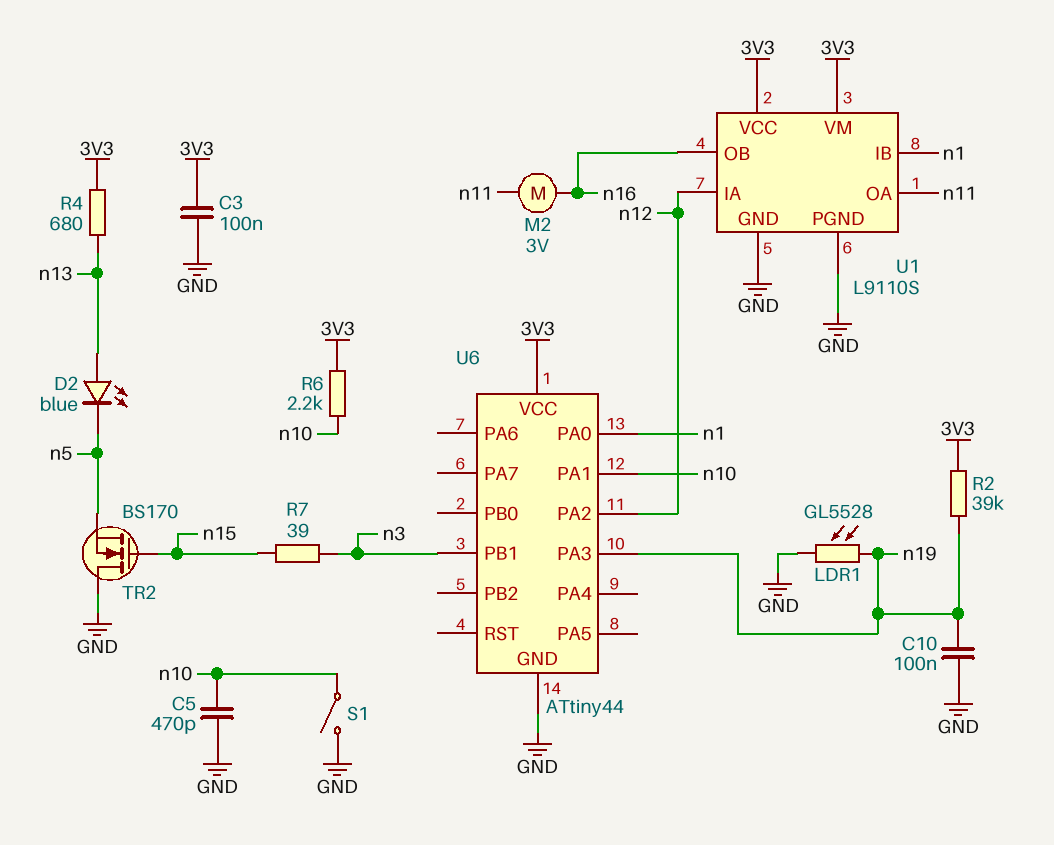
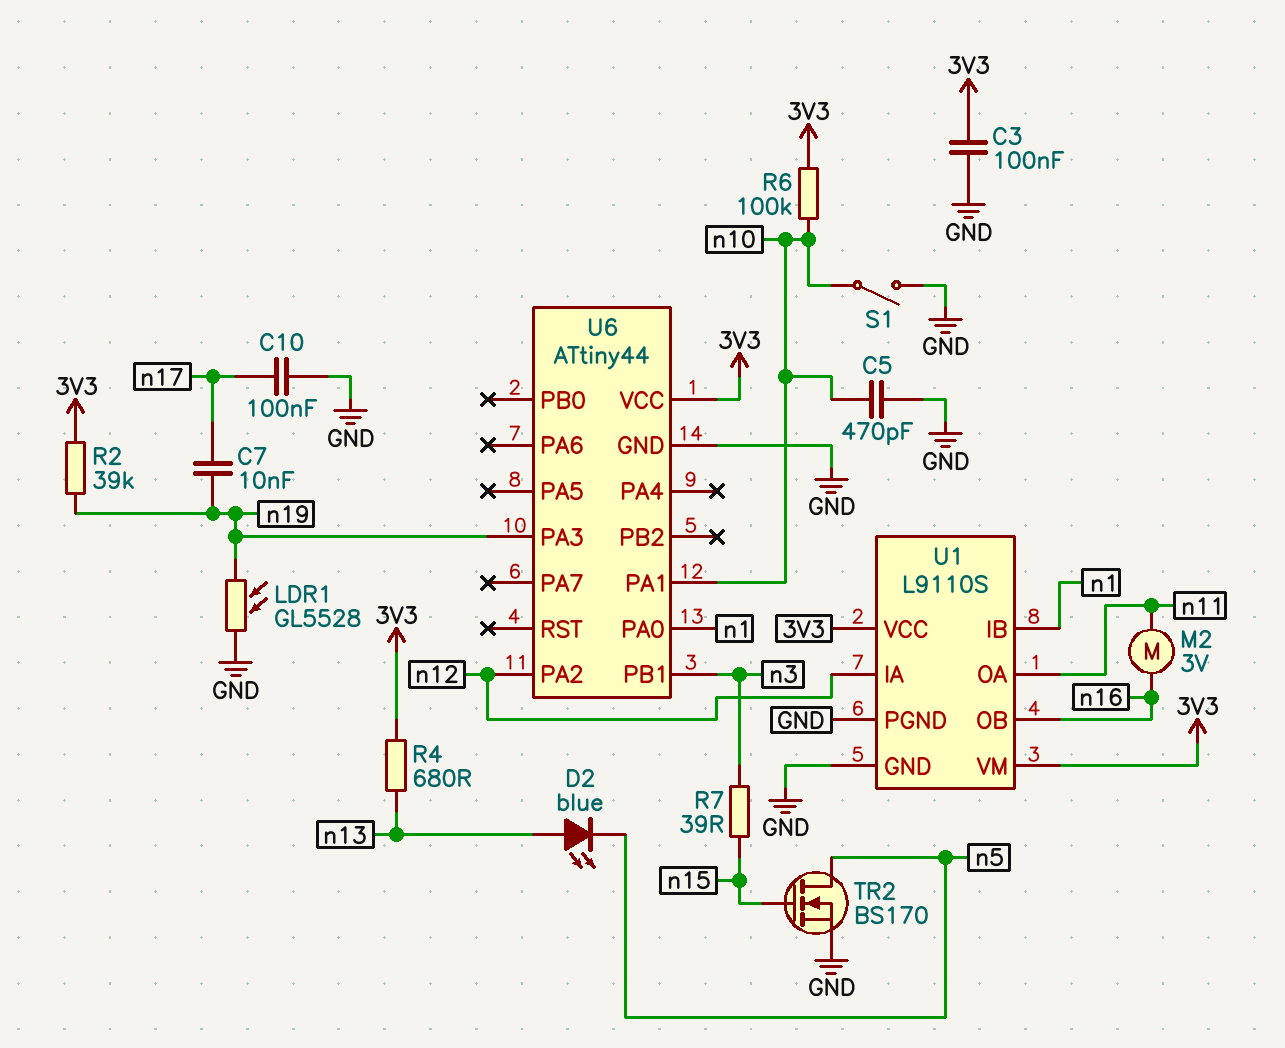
C7: none -> 10nF (n17, n19)
C10: 100nF (GND, n19) -> 100nF (GND, n17)
R6: 2.2k (3V3, n10) -> 100k (3V3, n10)
TR2: NMOS BS170 (G n15, D GND, S n5) -> NMOS BS170 (G n15, D n5, S GND)

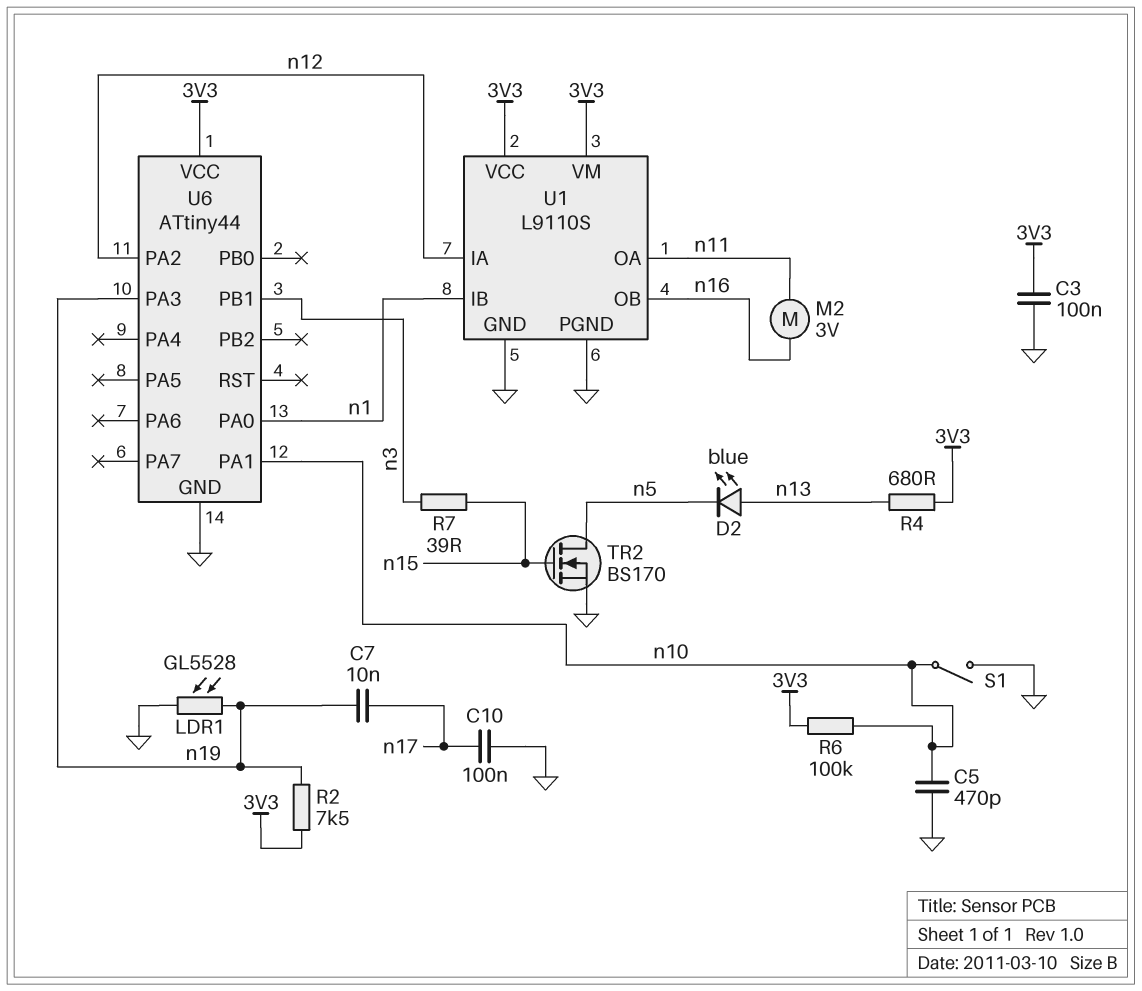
R2: 39k (3V3, n19) -> 7.5k (3V3, n19)

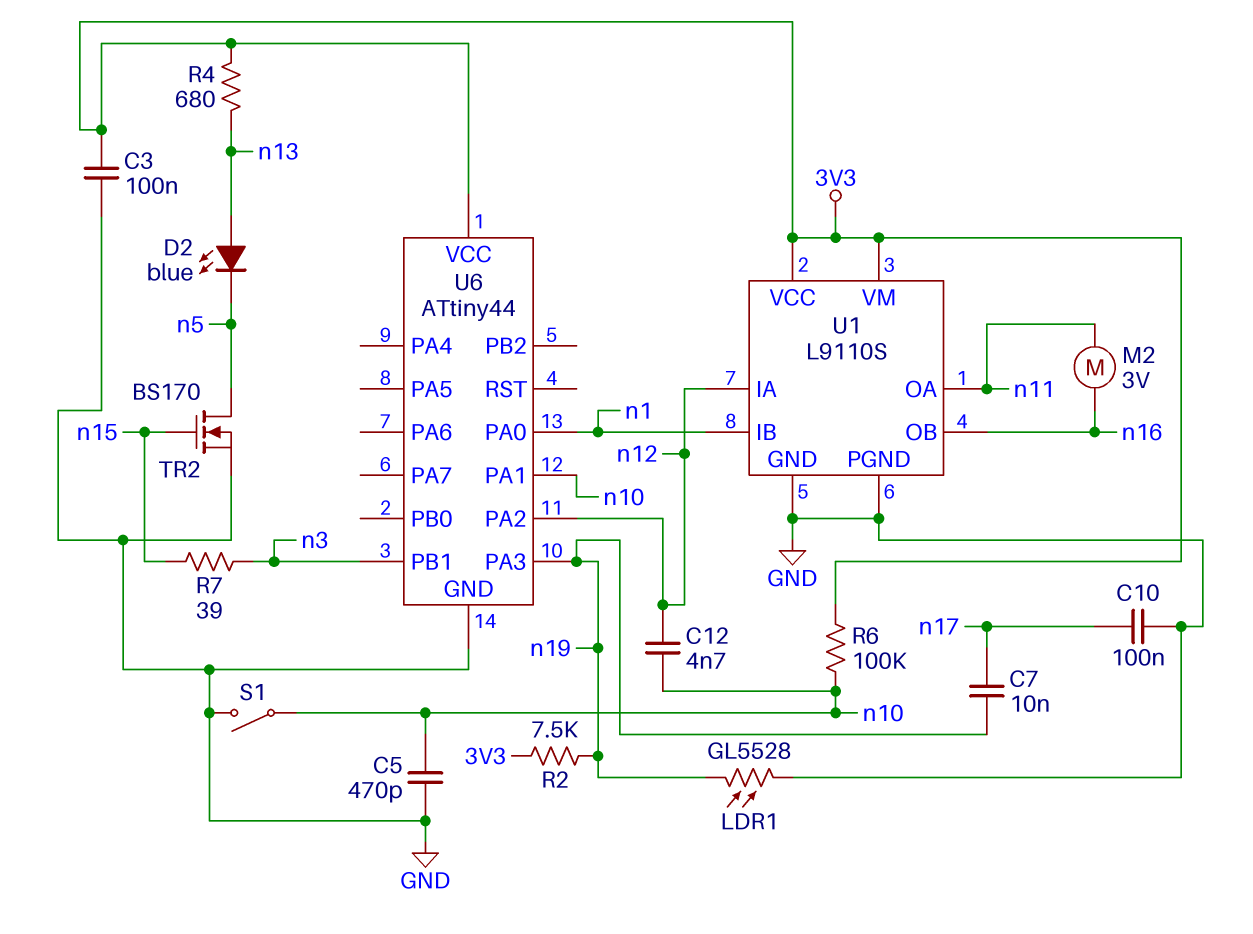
C12: none -> 4.7nF (n10, n12)

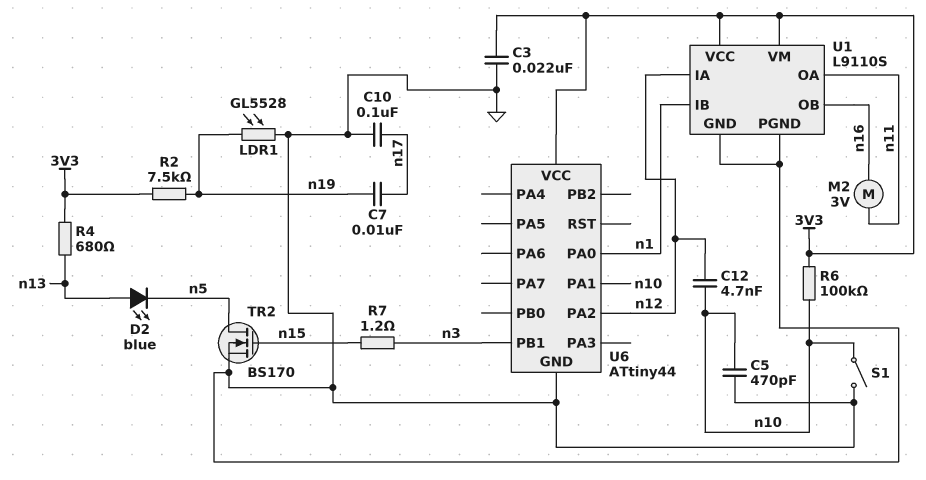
C3: 100nF (3V3, GND) -> 22nF (3V3, GND)
R7: 39 (n3, n15) -> 1.2 (n3, n15)
U6 pin PA3: n19 -> none

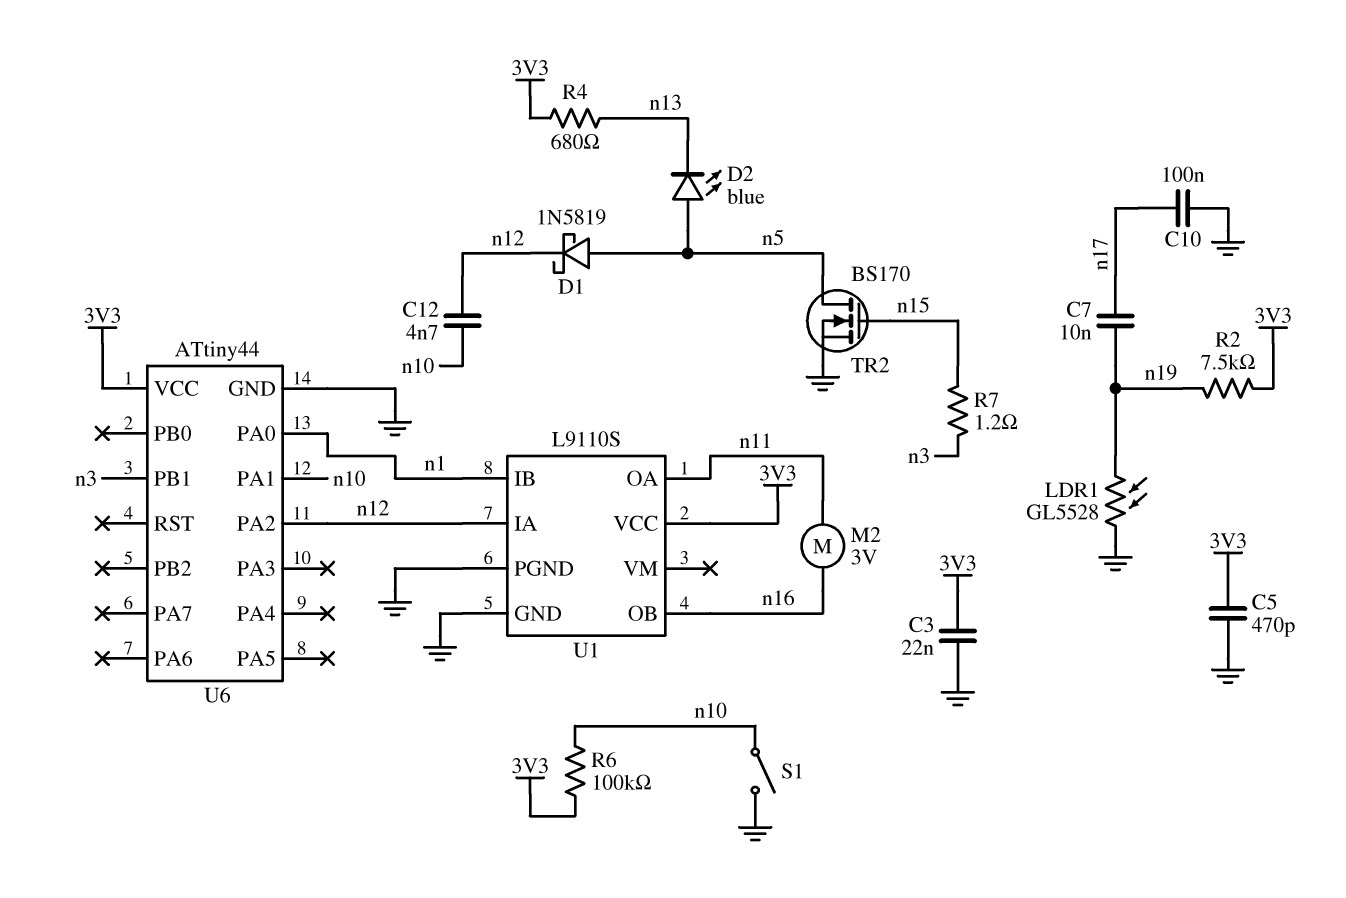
C5: 470pF (GND, n10) -> 470pF (3V3, GND)
D1: none -> schottky 1N5819 (A n5, K n12)
D2: LED blue (A n13, K n5) -> LED blue (A n5, K n13)
U1 pin VM: 3V3 -> none

